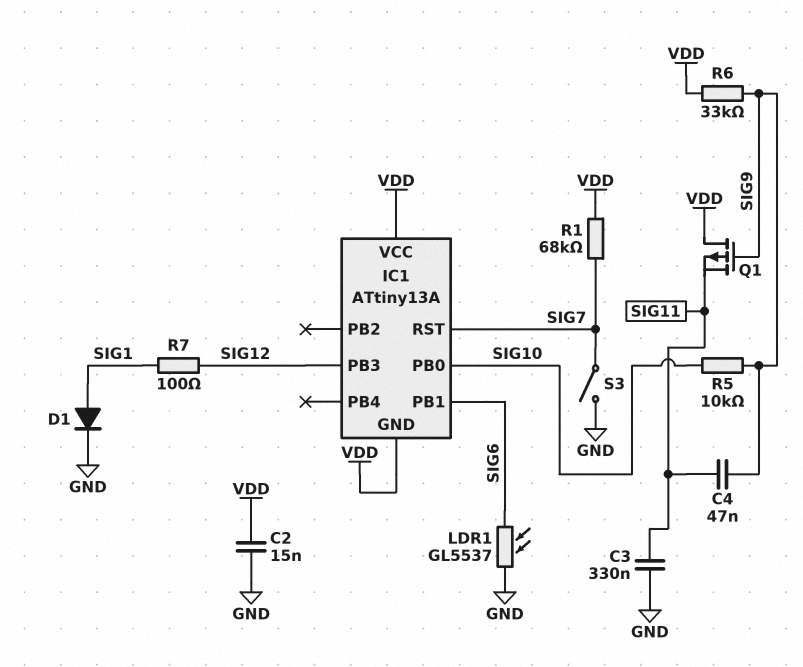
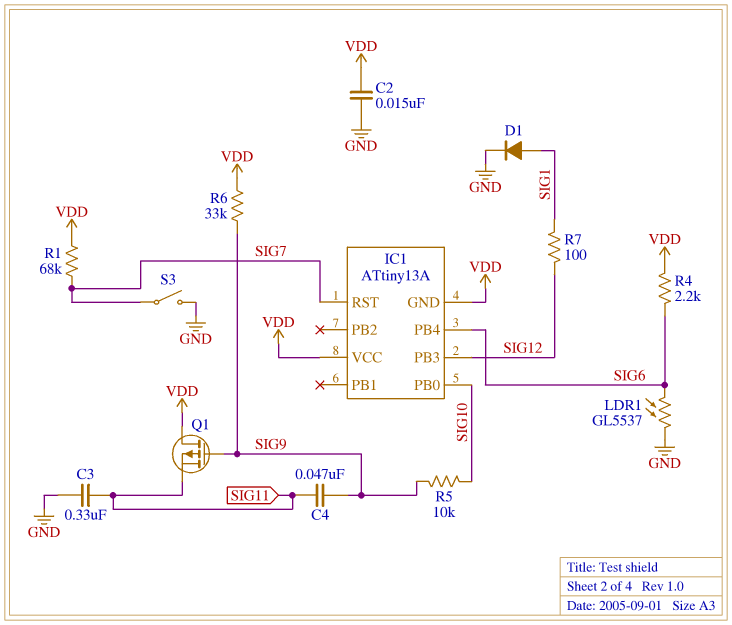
IC1 pin PB1: SIG6 -> none
IC1 pin PB4: none -> SIG6
R4: none -> 2.2k (SIG6, VDD)

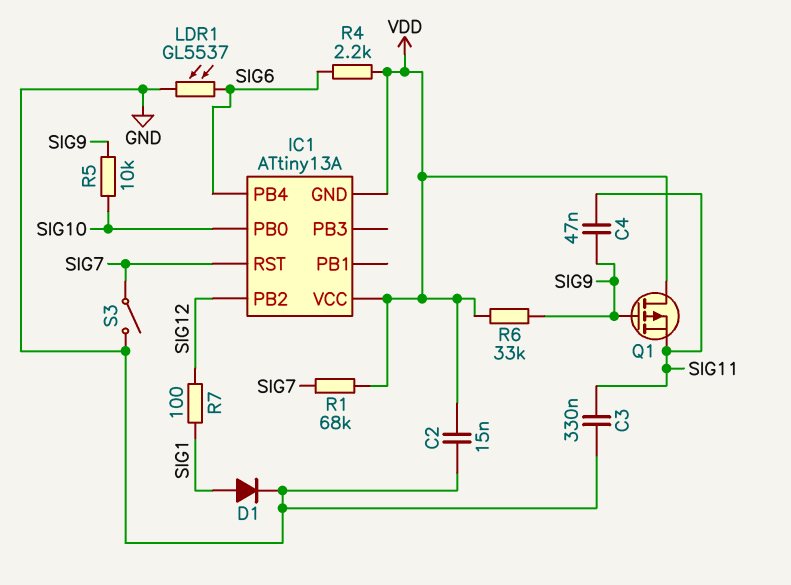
IC1 pin PB2: none -> SIG12
IC1 pin PB3: SIG12 -> none

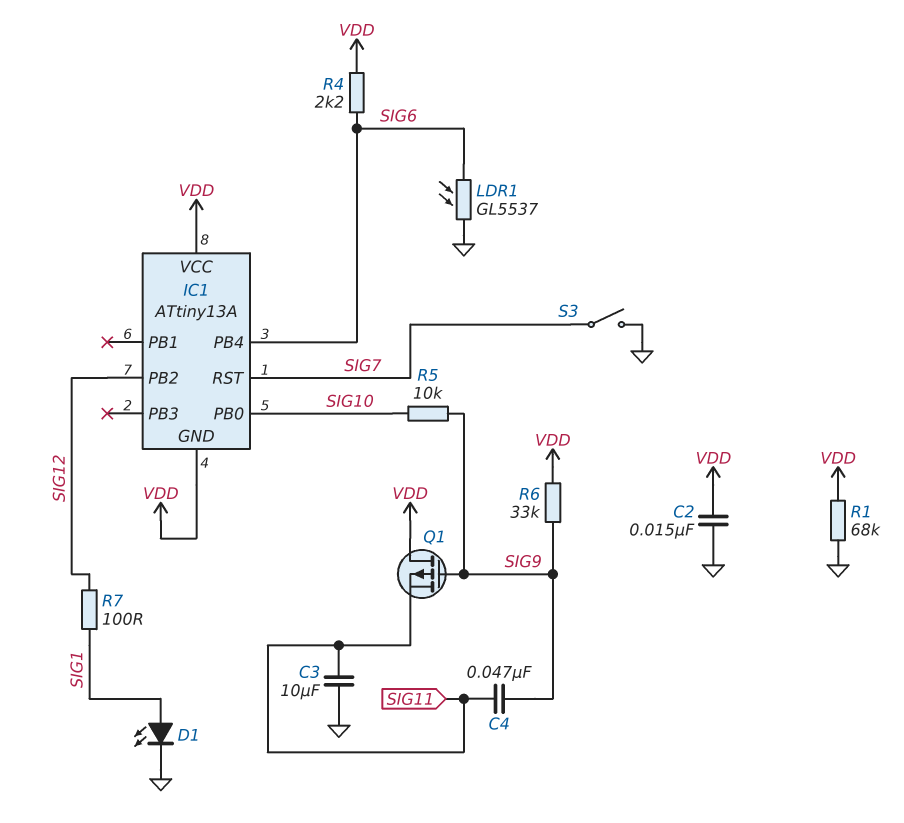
C3: 330nF (GND, SIG11) -> 10uF (GND, SIG11)
D1: diode (A SIG1, K GND) -> LED (A SIG1, K GND)
R1: 68k (SIG7, VDD) -> 68k (GND, VDD)

